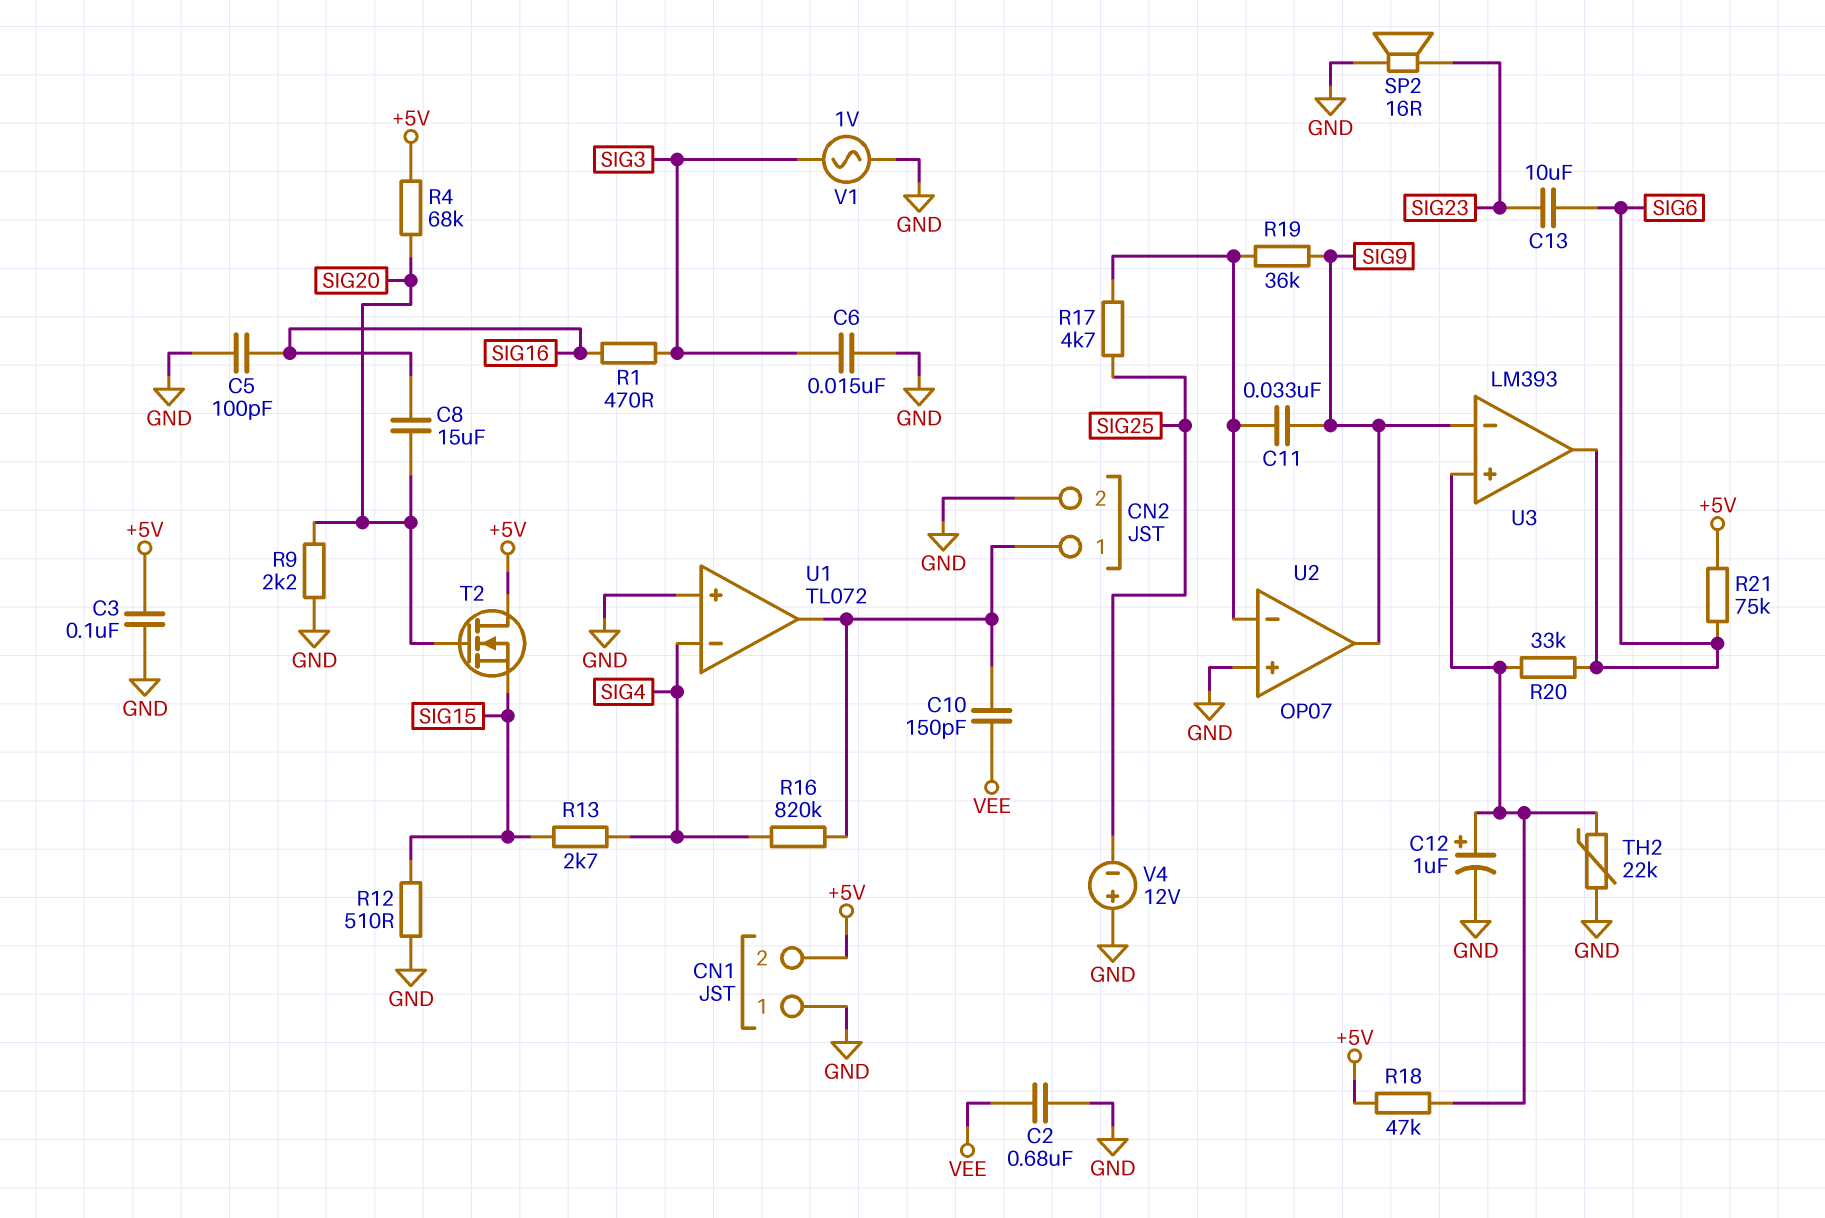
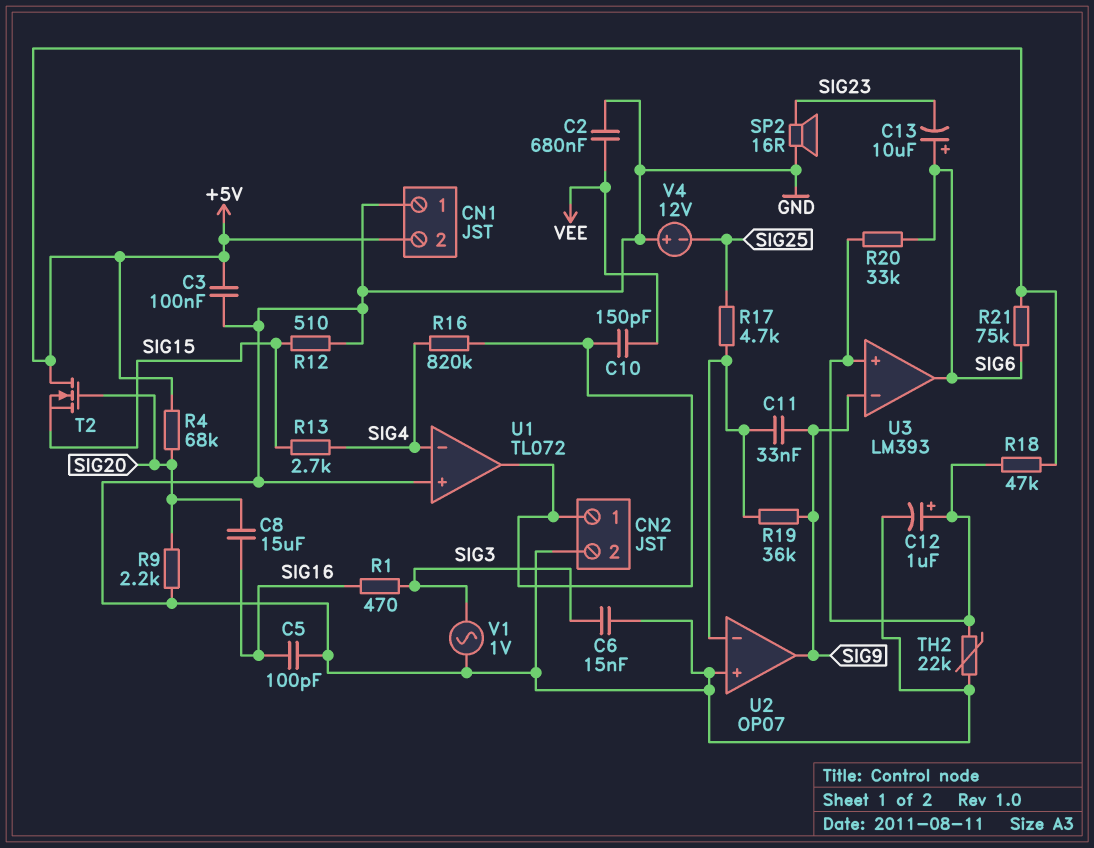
C13: 10uF (SIG6, SIG23) -> 10uF (plus SIG6, minus SIG23)

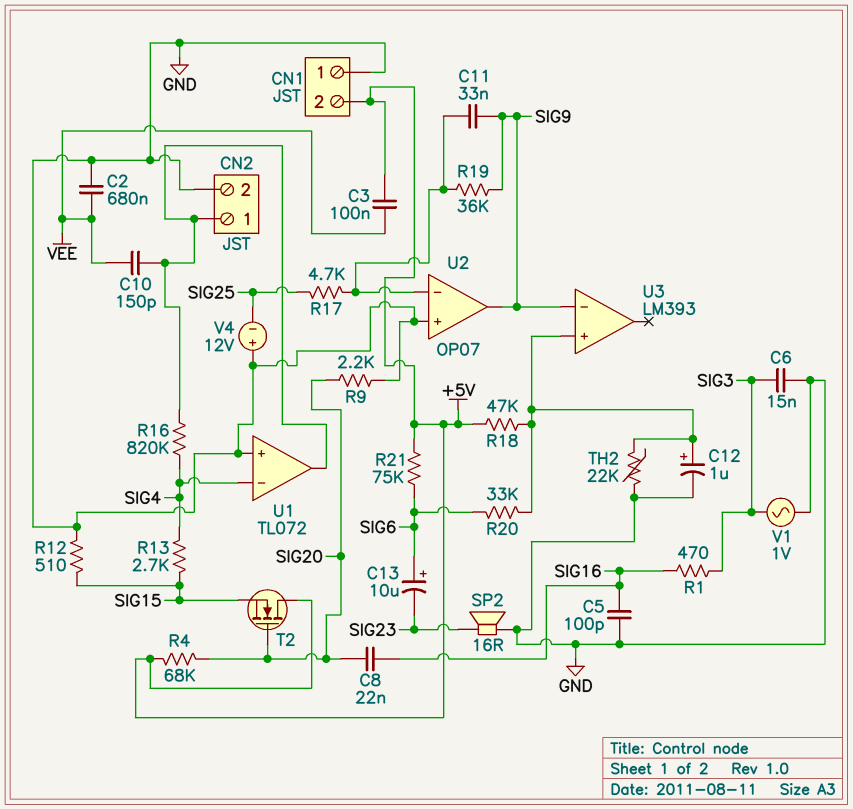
C3: 100nF (+5V, GND) -> 100nF (+5V, VEE)
C8: 15uF (SIG16, SIG20) -> 22nF (SIG16, SIG20)
U3 pin out: SIG6 -> none

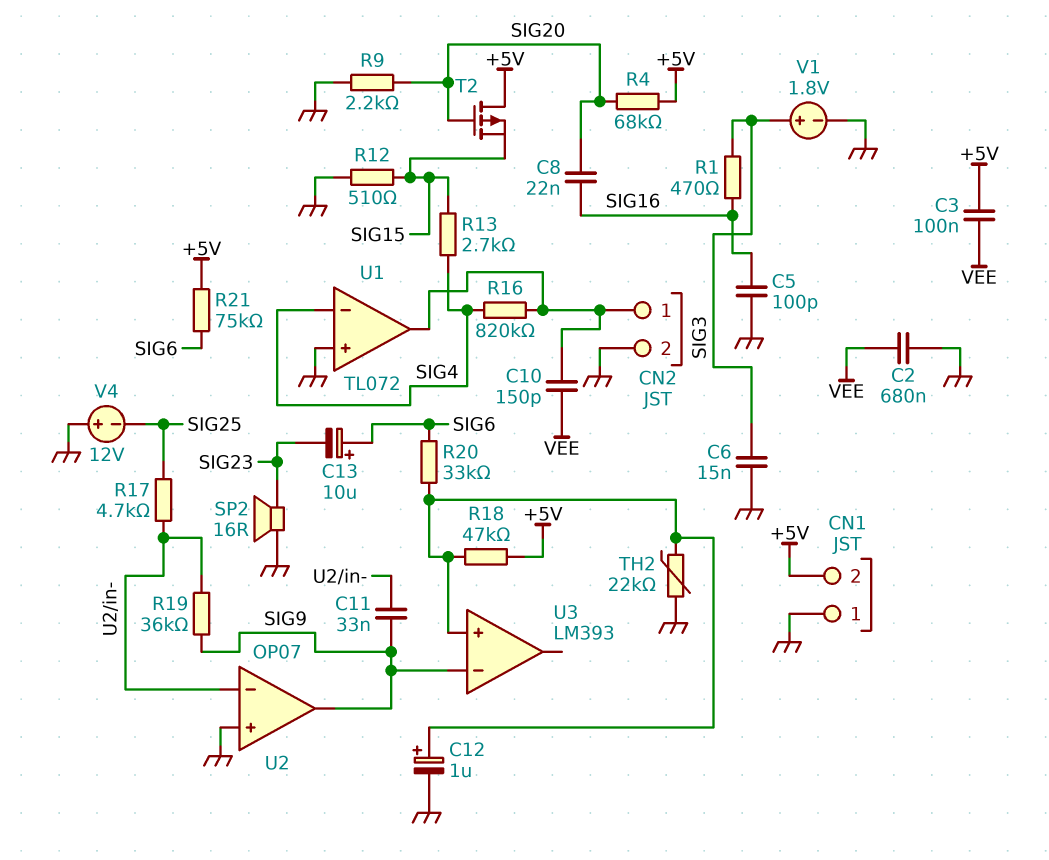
T2: NMOS (G SIG20, D +5V, S SIG15) -> PMOS (G SIG20, D +5V, S SIG15)
V1: AC 1V (GND, SIG3) -> 1.8V (plus SIG3, minus GND)

